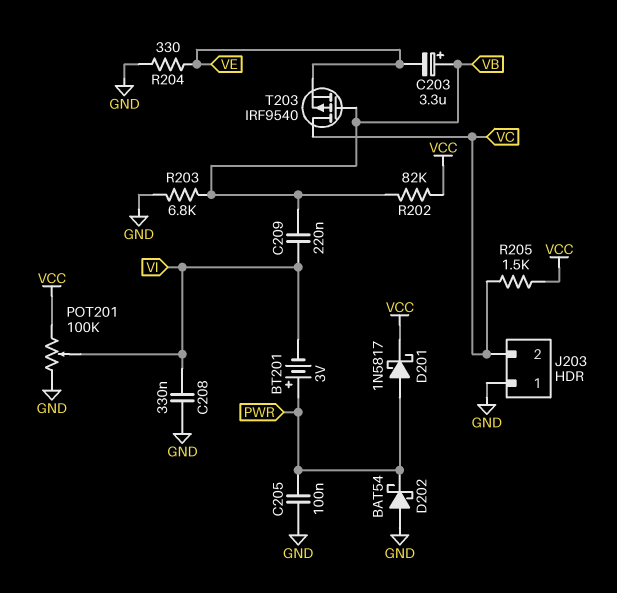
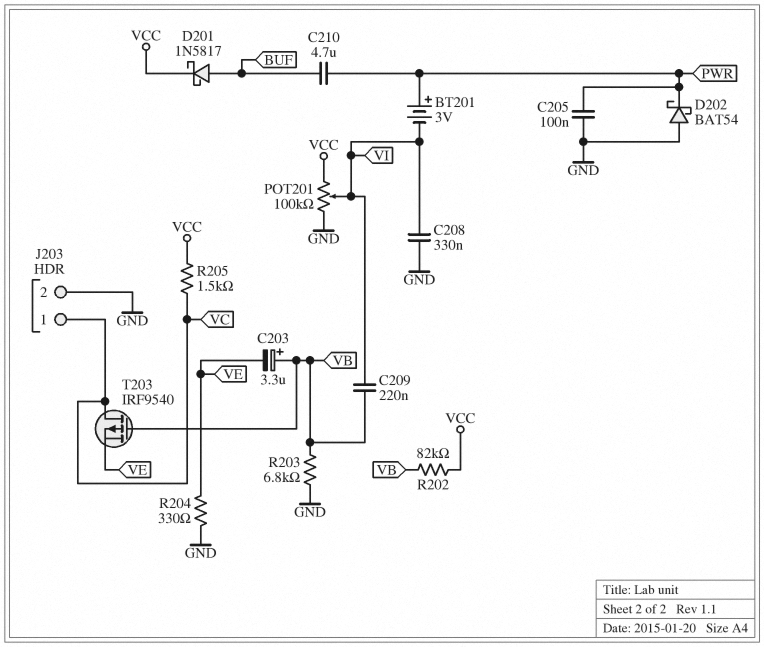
C210: none -> 4.7uF (BUF, PWR)
D201: schottky 1N5817 (A PWR, K VCC) -> schottky 1N5817 (A BUF, K VCC)
J203 pin 1: GND -> VC
J203 pin 2: VC -> GND

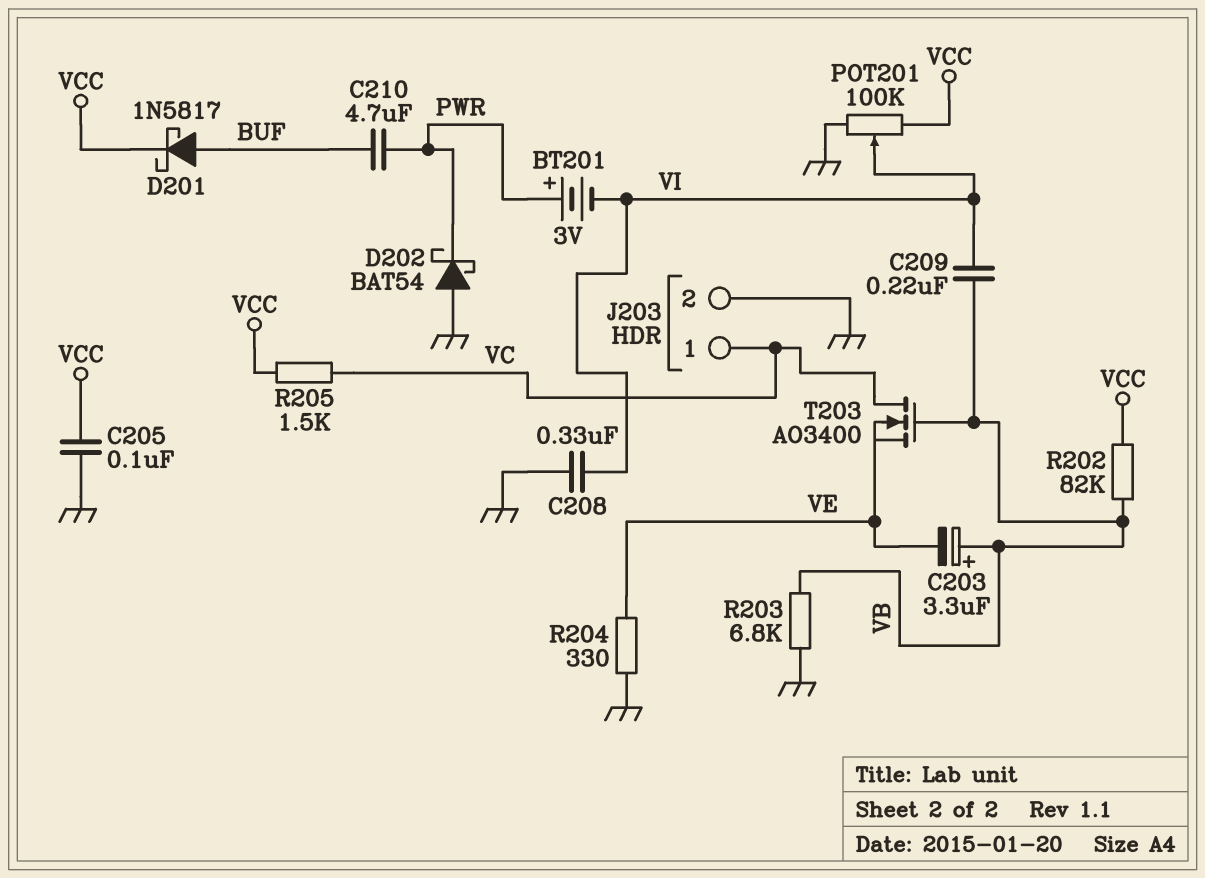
C205: 100nF (GND, PWR) -> 100nF (GND, VCC)
T203: PMOS IRF9540 (G VB, D VC, S VE) -> NMOS AO3400 (G VB, D VC, S VE)

